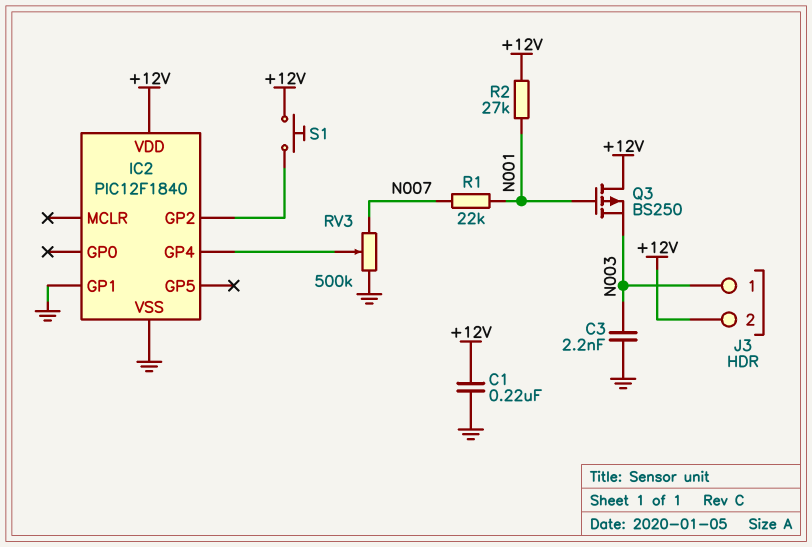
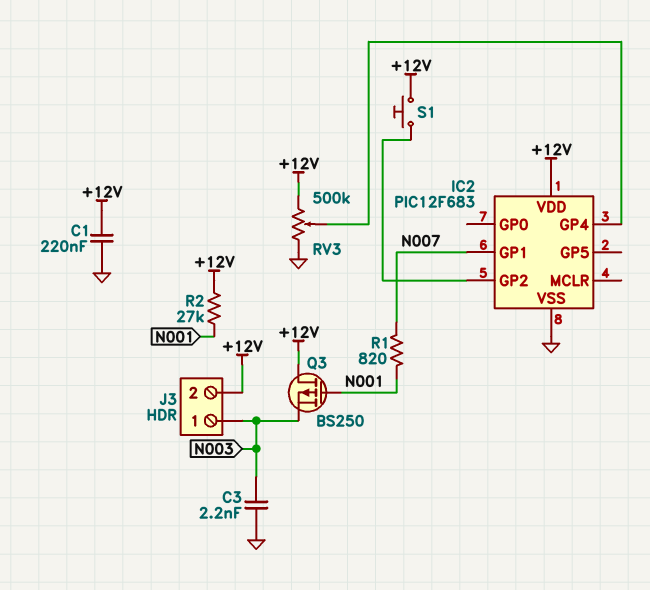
IC2: PIC12F1840 -> PIC12F683
IC2 pin GP1: GND -> N007
R1: 22k (N001, N007) -> 820 (N001, N007)
RV3: 500k (GND, N007, wiper IC2/GP4) -> 500k (+12V, GND, wiper IC2/GP4)

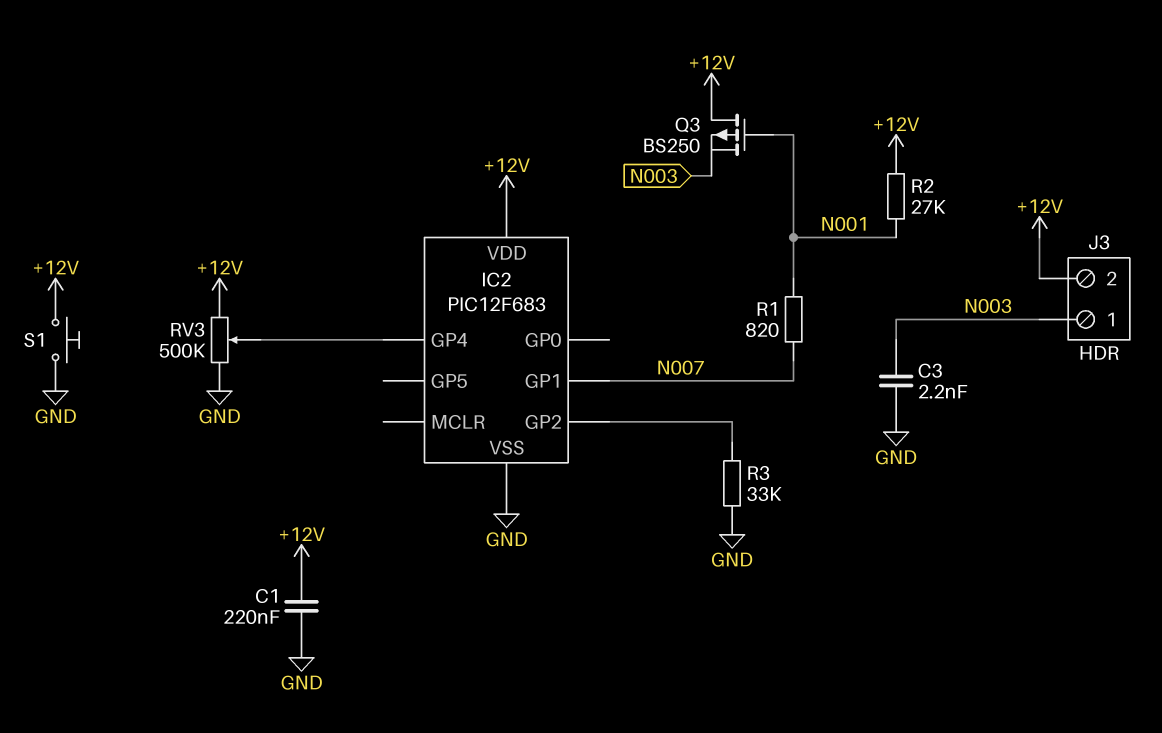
R3: none -> 33k (GND, IC2/GP2)
S1: button (+12V, IC2/GP2) -> button (+12V, GND)

